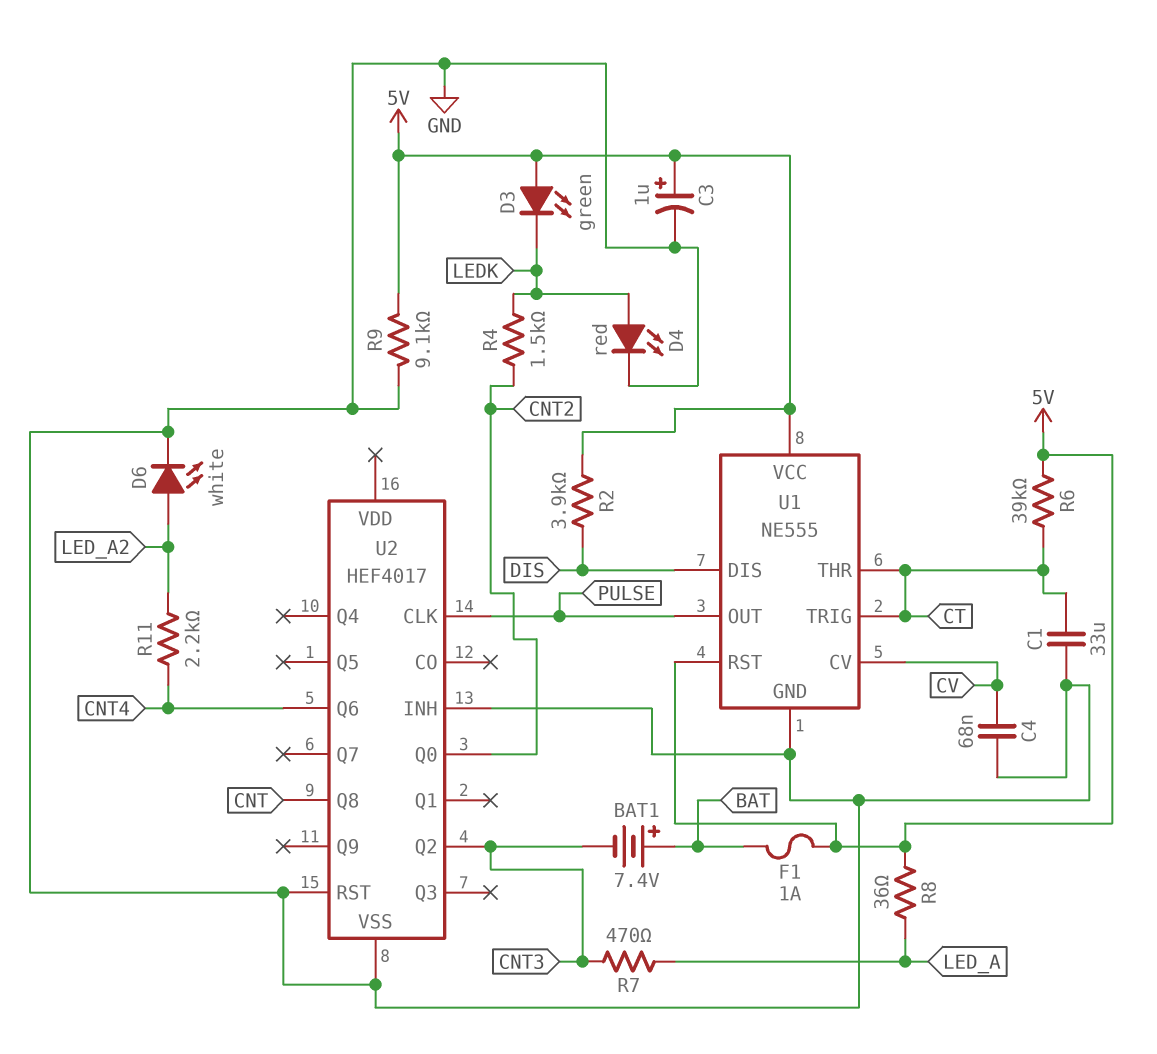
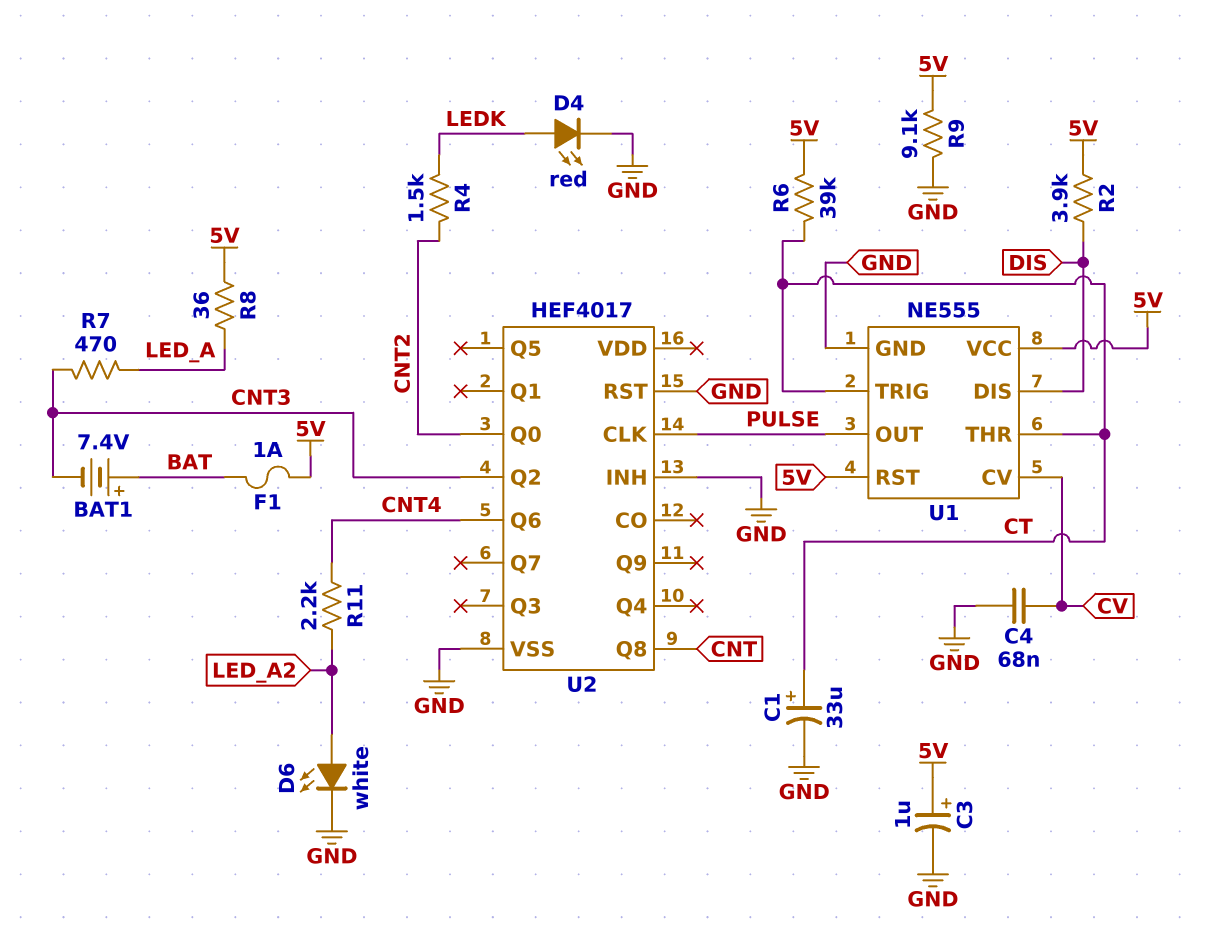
C1: 33uF (CT, GND) -> 33uF (plus CT, minus GND)
D3: LED green (A 5V, K LEDK) -> none

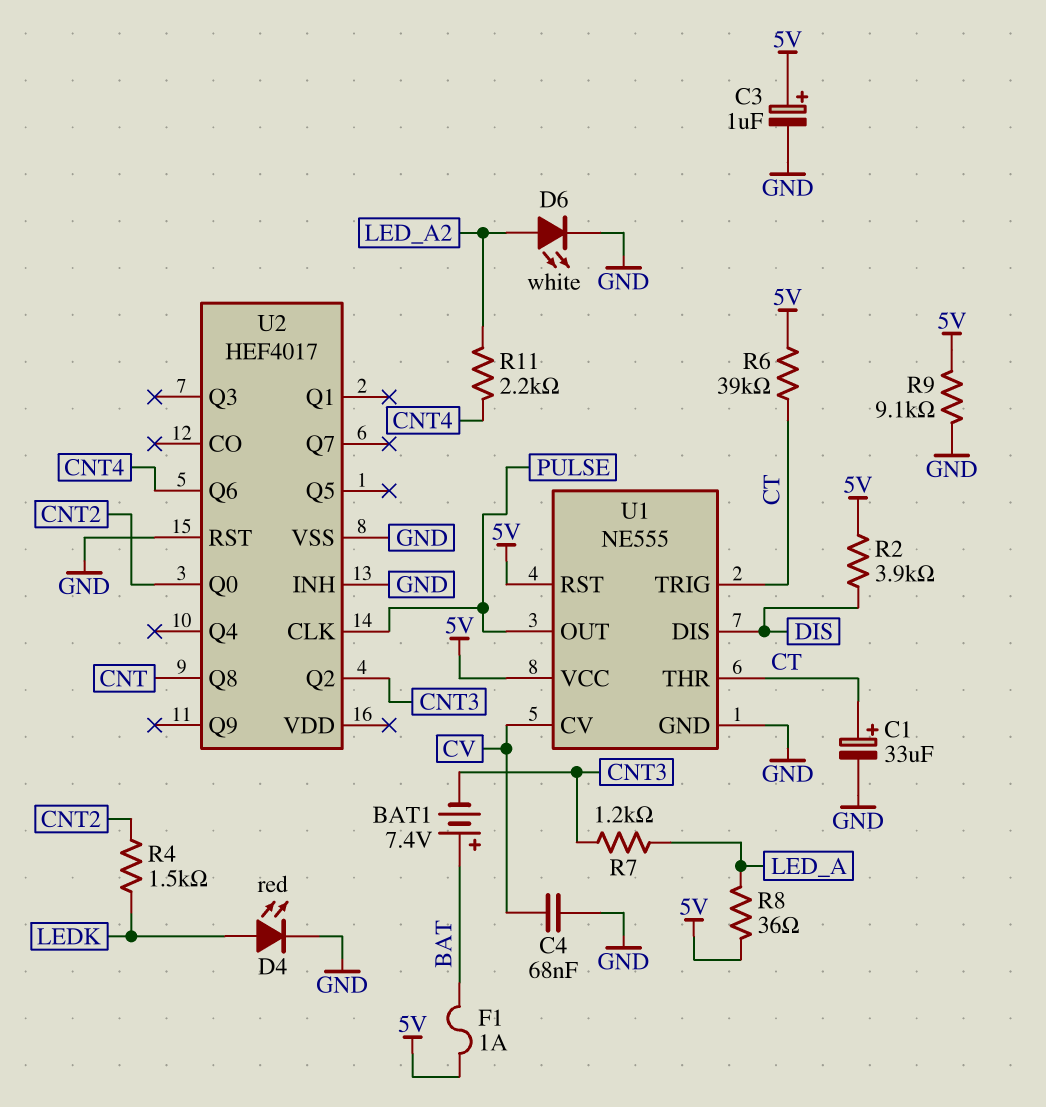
R7: 470 (CNT3, LED_A) -> 1.2k (CNT3, LED_A)

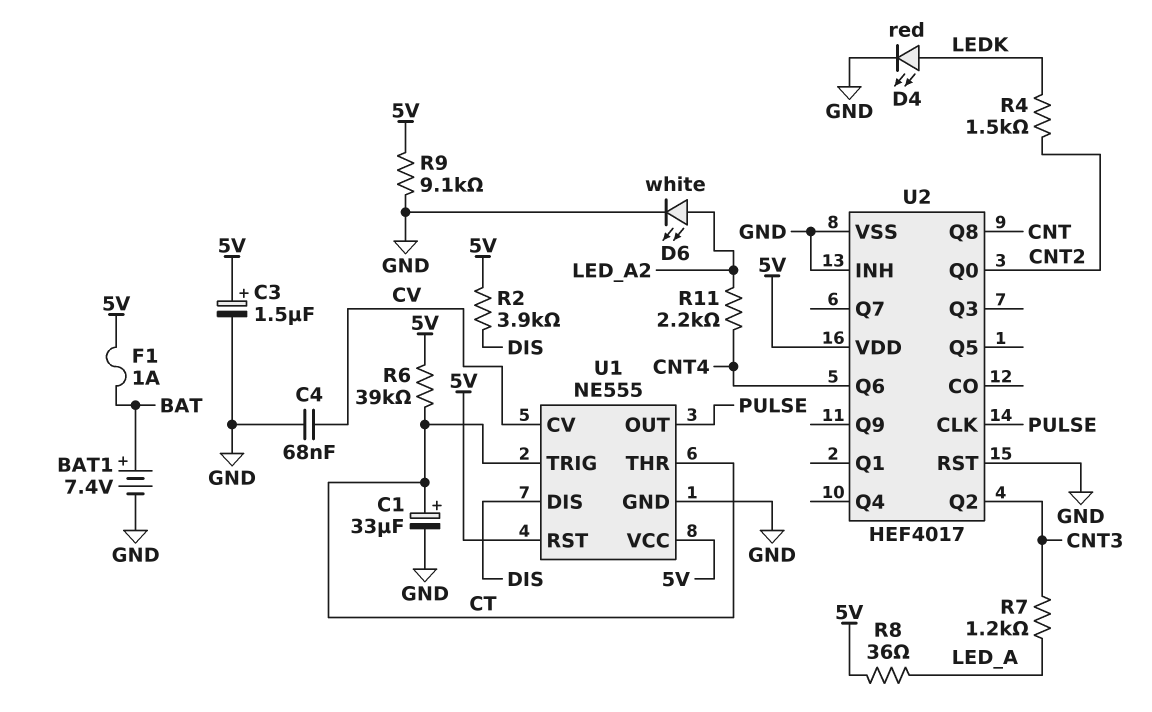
BAT1: 7.4V (plus BAT, minus CNT3) -> 7.4V (plus BAT, minus GND)
C3: 1uF (plus 5V, minus GND) -> 1.5uF (plus 5V, minus GND)
U2 pin VDD: none -> 5V

